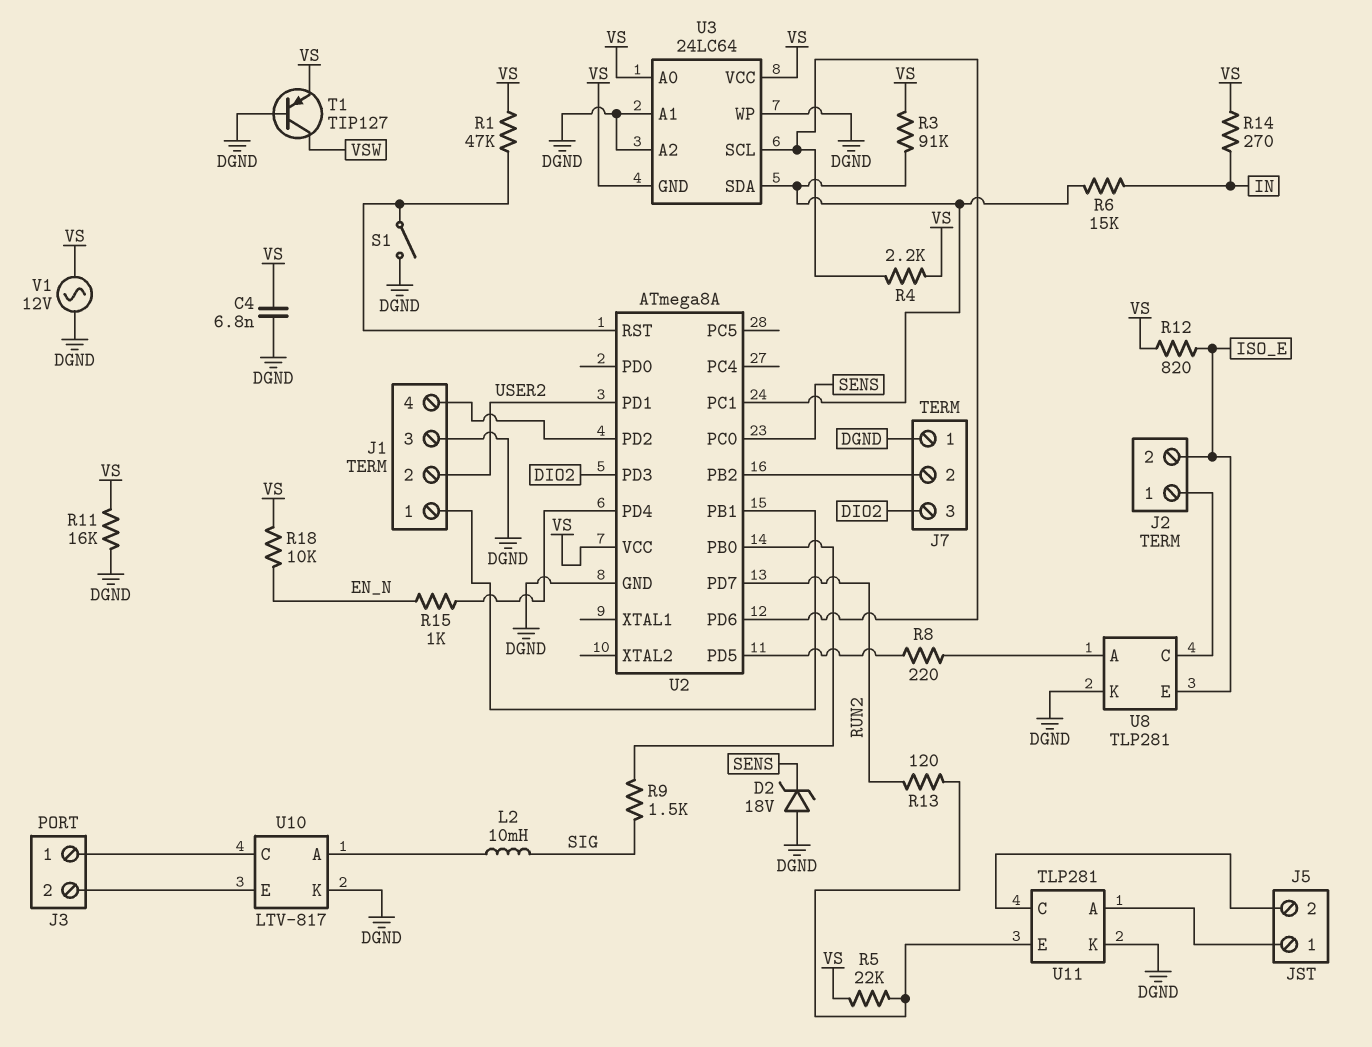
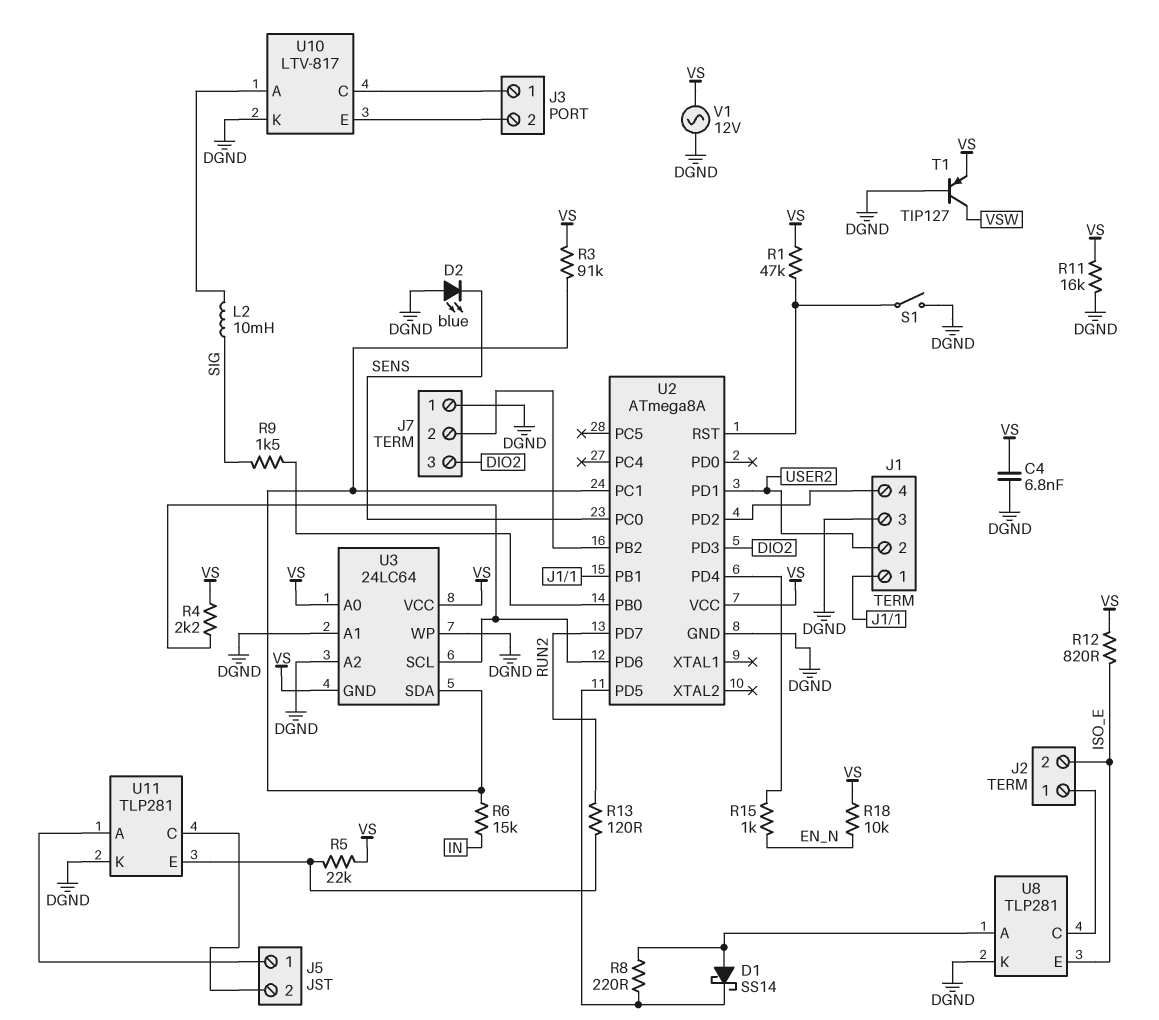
D1: none -> schottky SS14 (A U8/A, K U2/PD5)
D2: zener 18V (A DGND, K SENS) -> LED blue (A DGND, K SENS)
R14: 270 (IN, VS) -> none

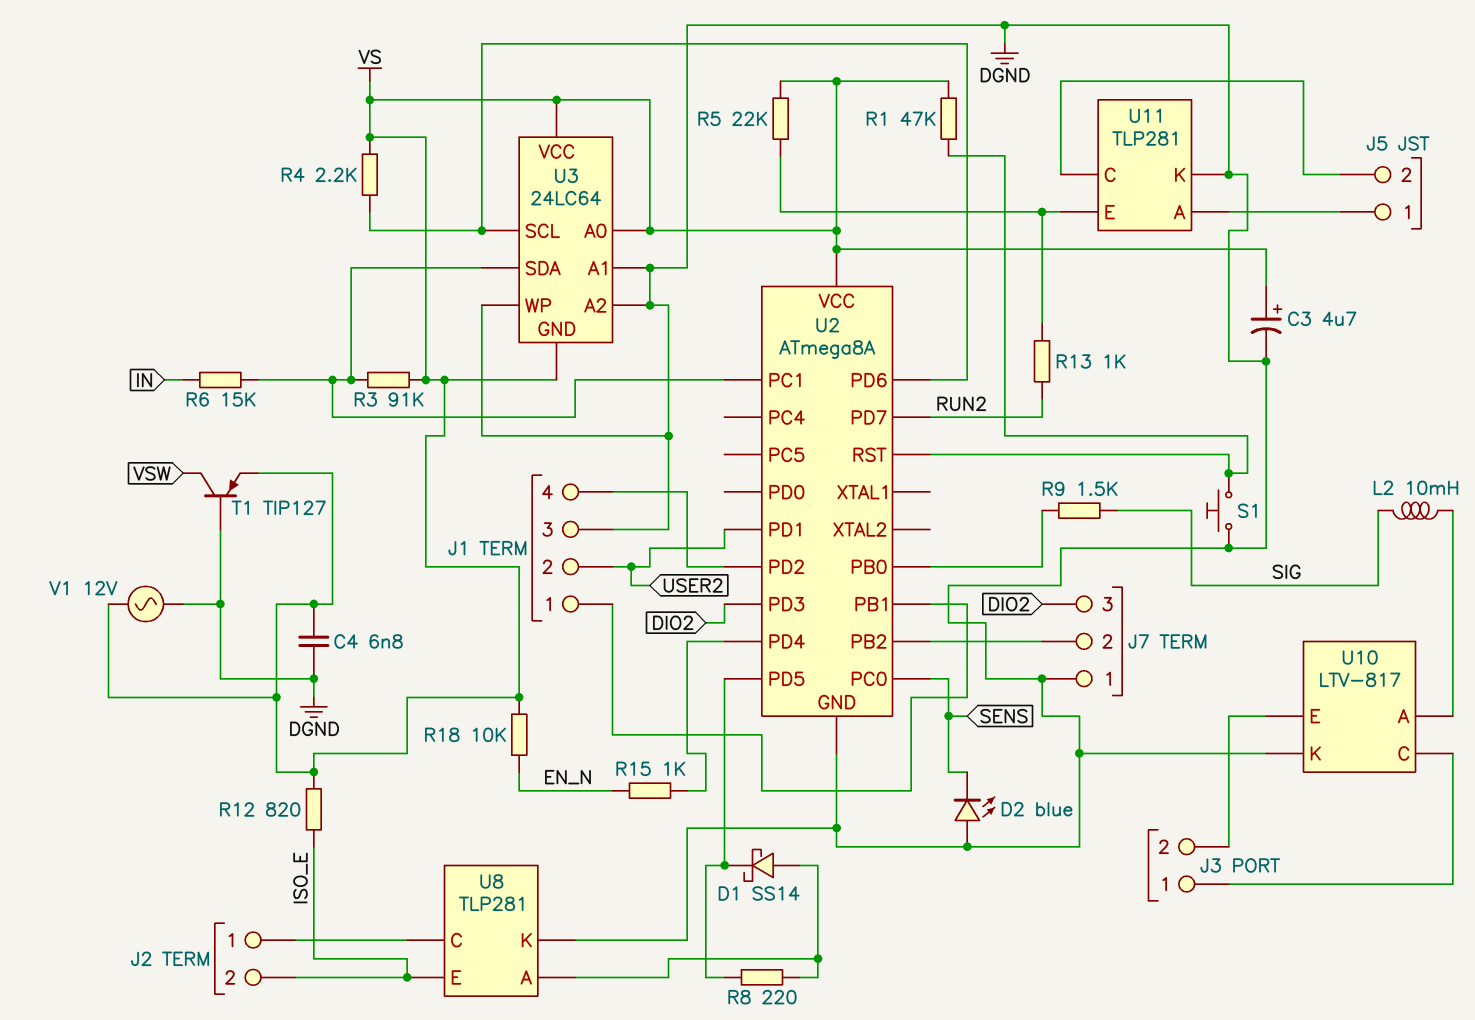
C3: none -> 4.7uF (plus VS, minus DGND)
R11: 16k (DGND, VS) -> none
R13: 120 (RUN2, U11/E) -> 1k (RUN2, U11/E)
S1: switch (DGND, U2/RST) -> button (DGND, U2/RST)

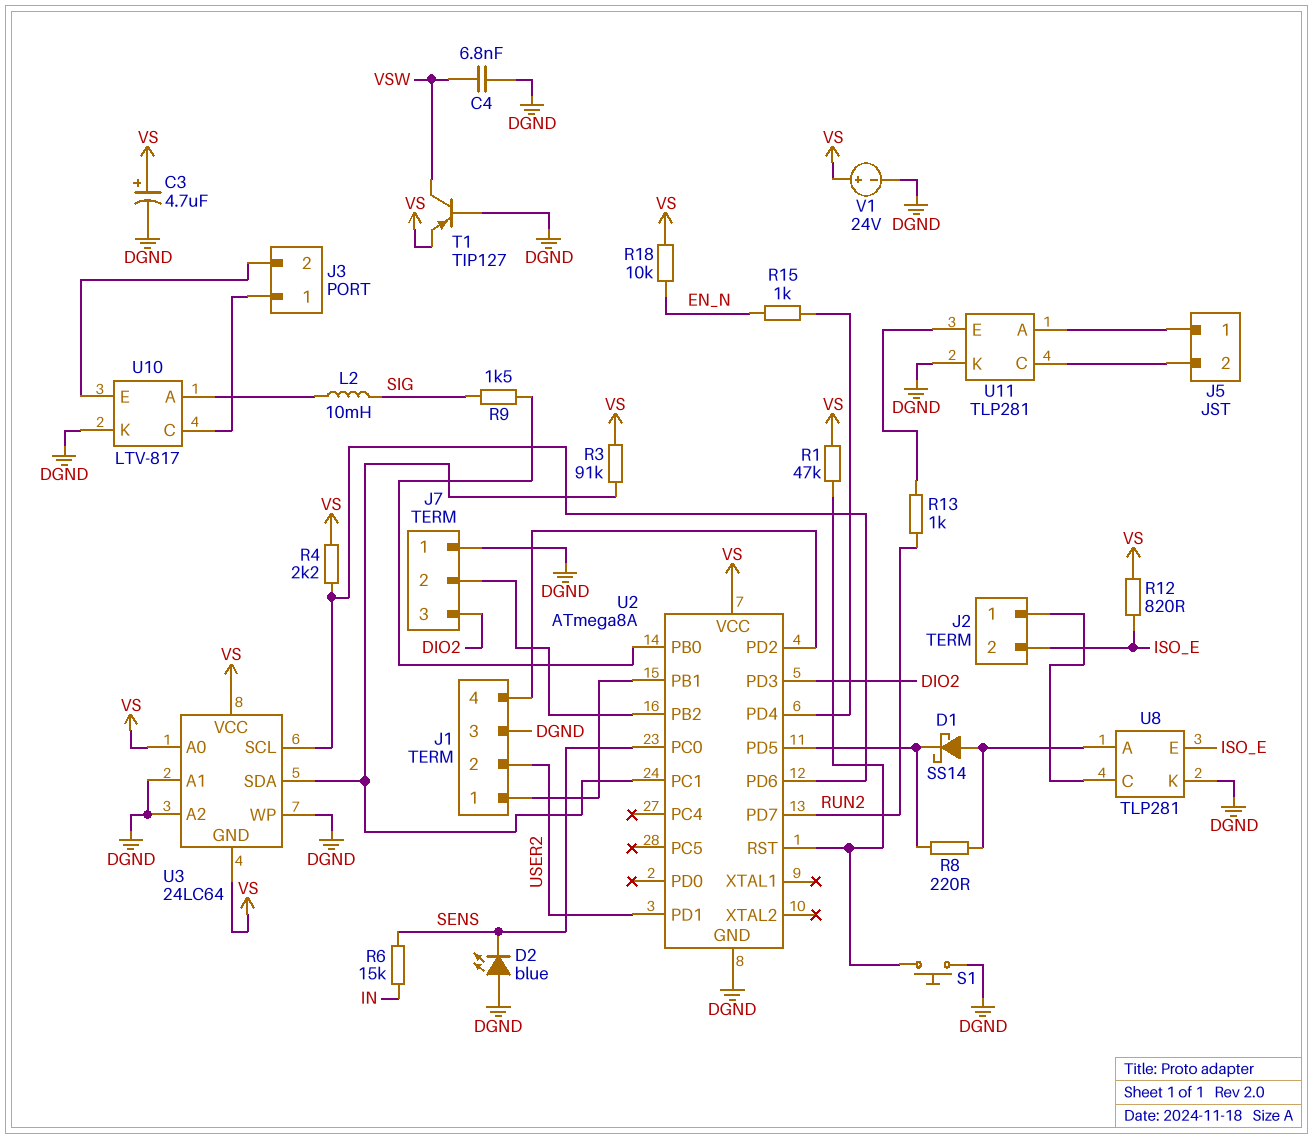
C4: 6.8nF (DGND, VS) -> 6.8nF (DGND, VSW)
R5: 22k (U11/E, VS) -> none
R6: 15k (IN, U2/PC1) -> 15k (IN, SENS)
V1: AC 12V (DGND, VS) -> 24V (plus VS, minus DGND)

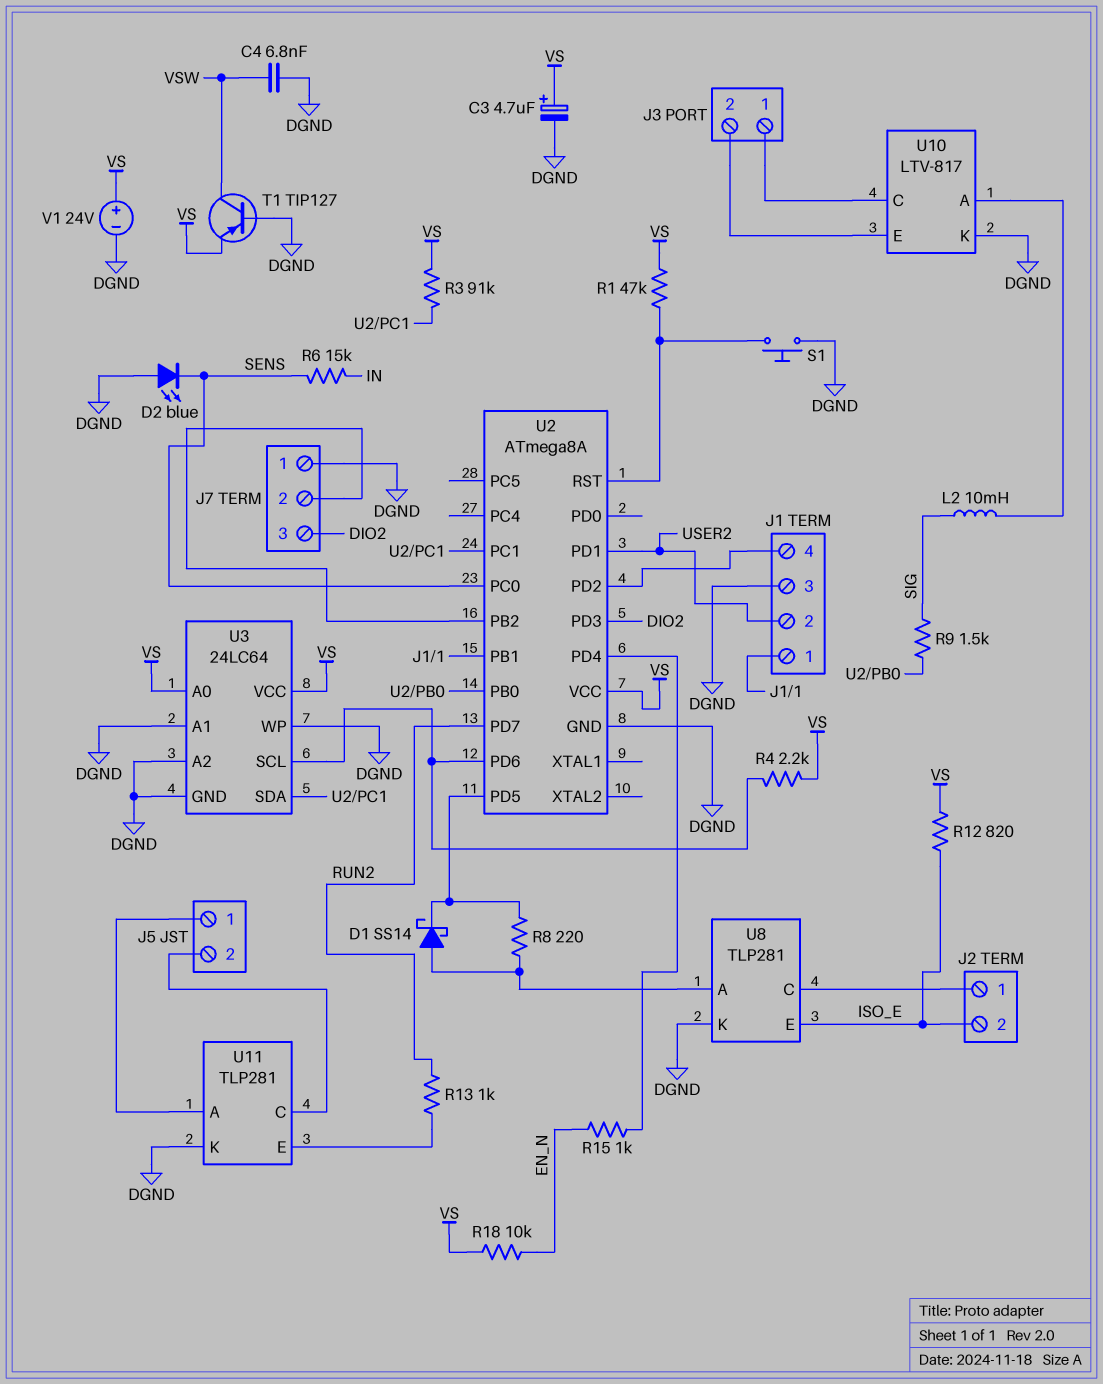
U3 pin GND: VS -> DGND

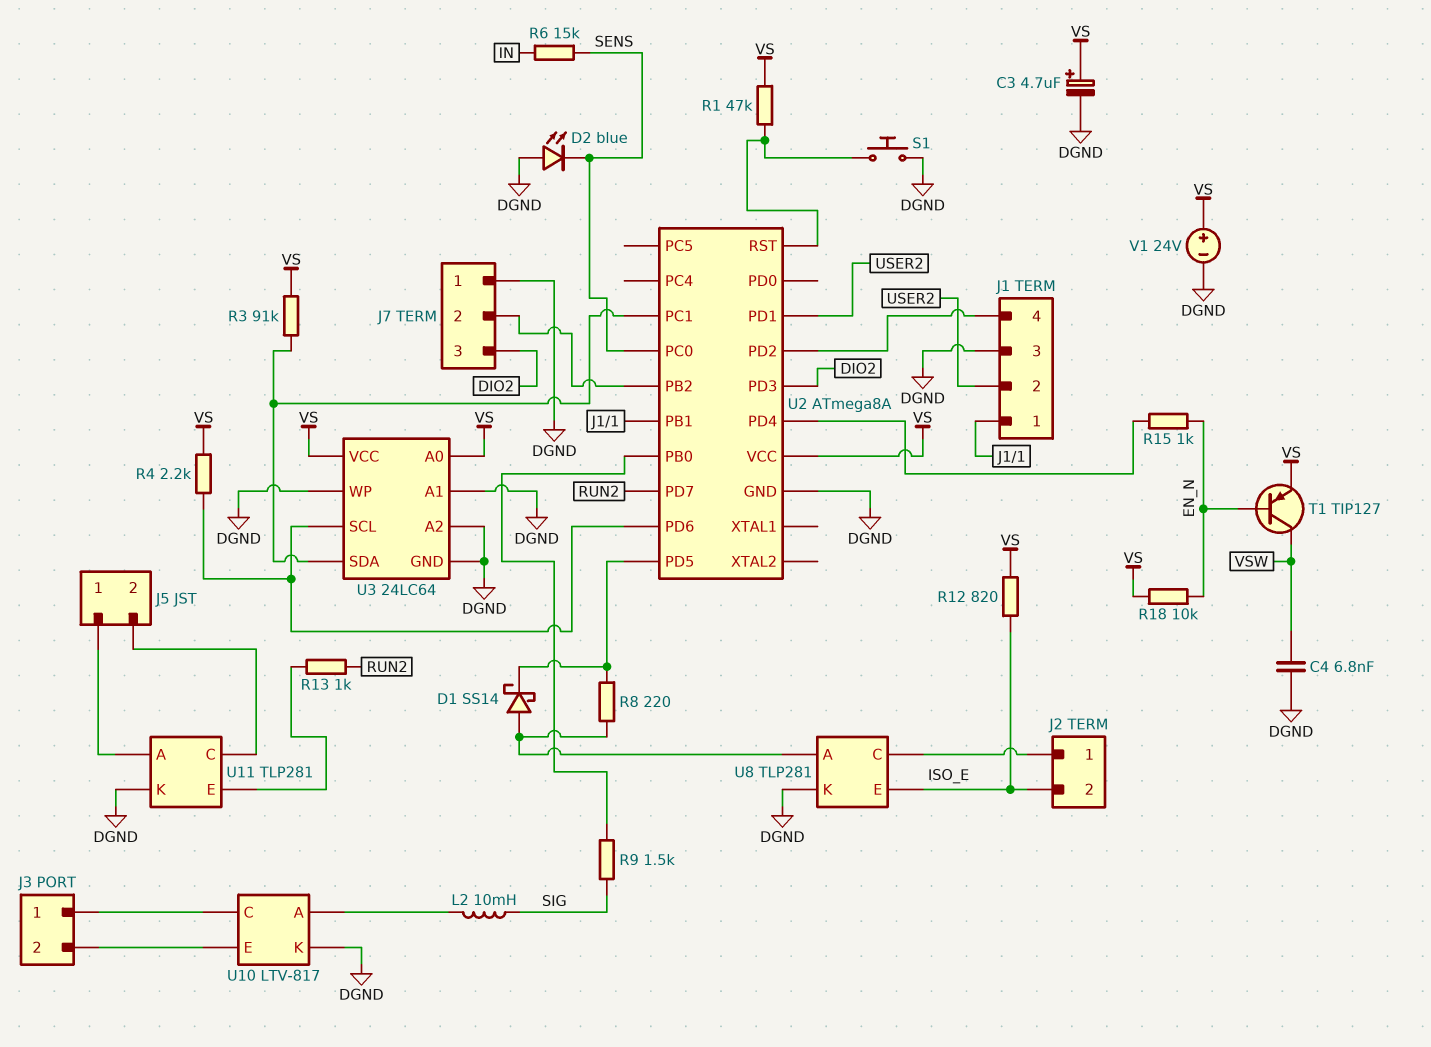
T1: PNP TIP127 (B DGND, C VSW, E VS) -> PNP TIP127 (B EN_N, C VSW, E VS)

